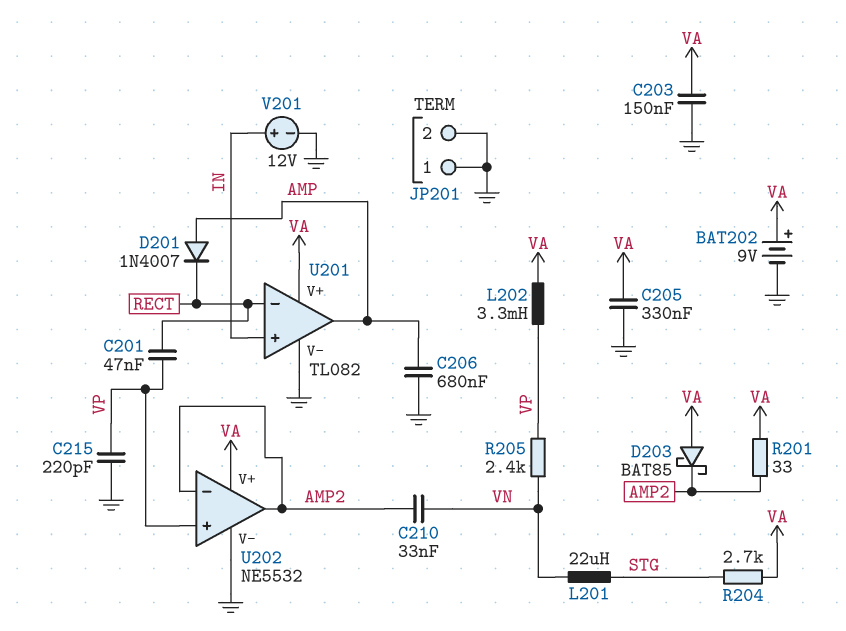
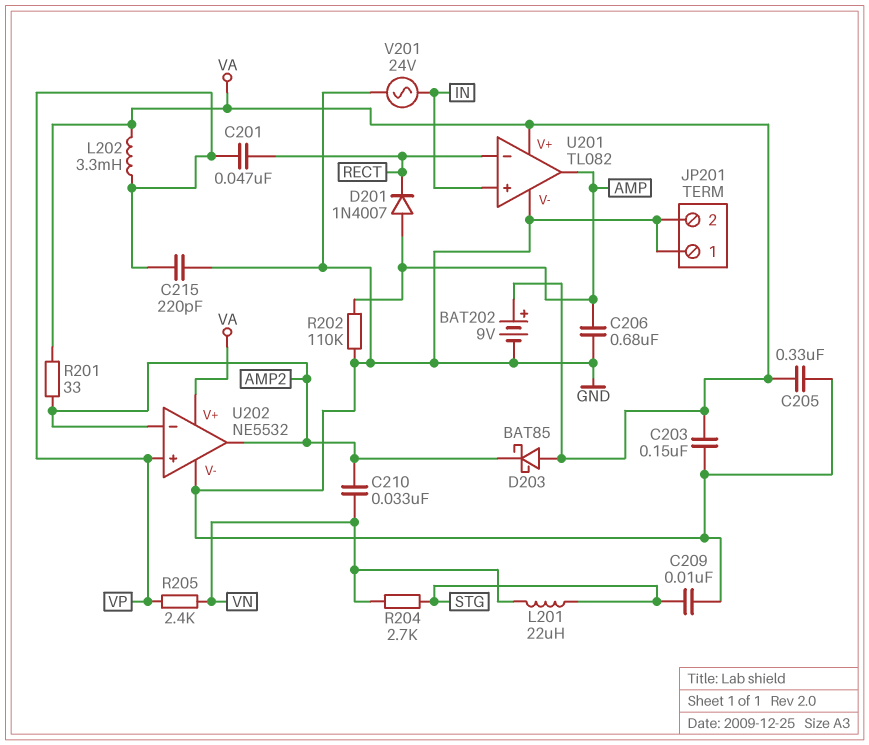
C209: none -> 10nF (GND, STG)
R202: none -> 110k (AMP, GND)
R204: 2.7k (STG, VA) -> 2.7k (STG, VN)
V201: 12V (plus IN, minus GND) -> AC 24V (GND, IN)

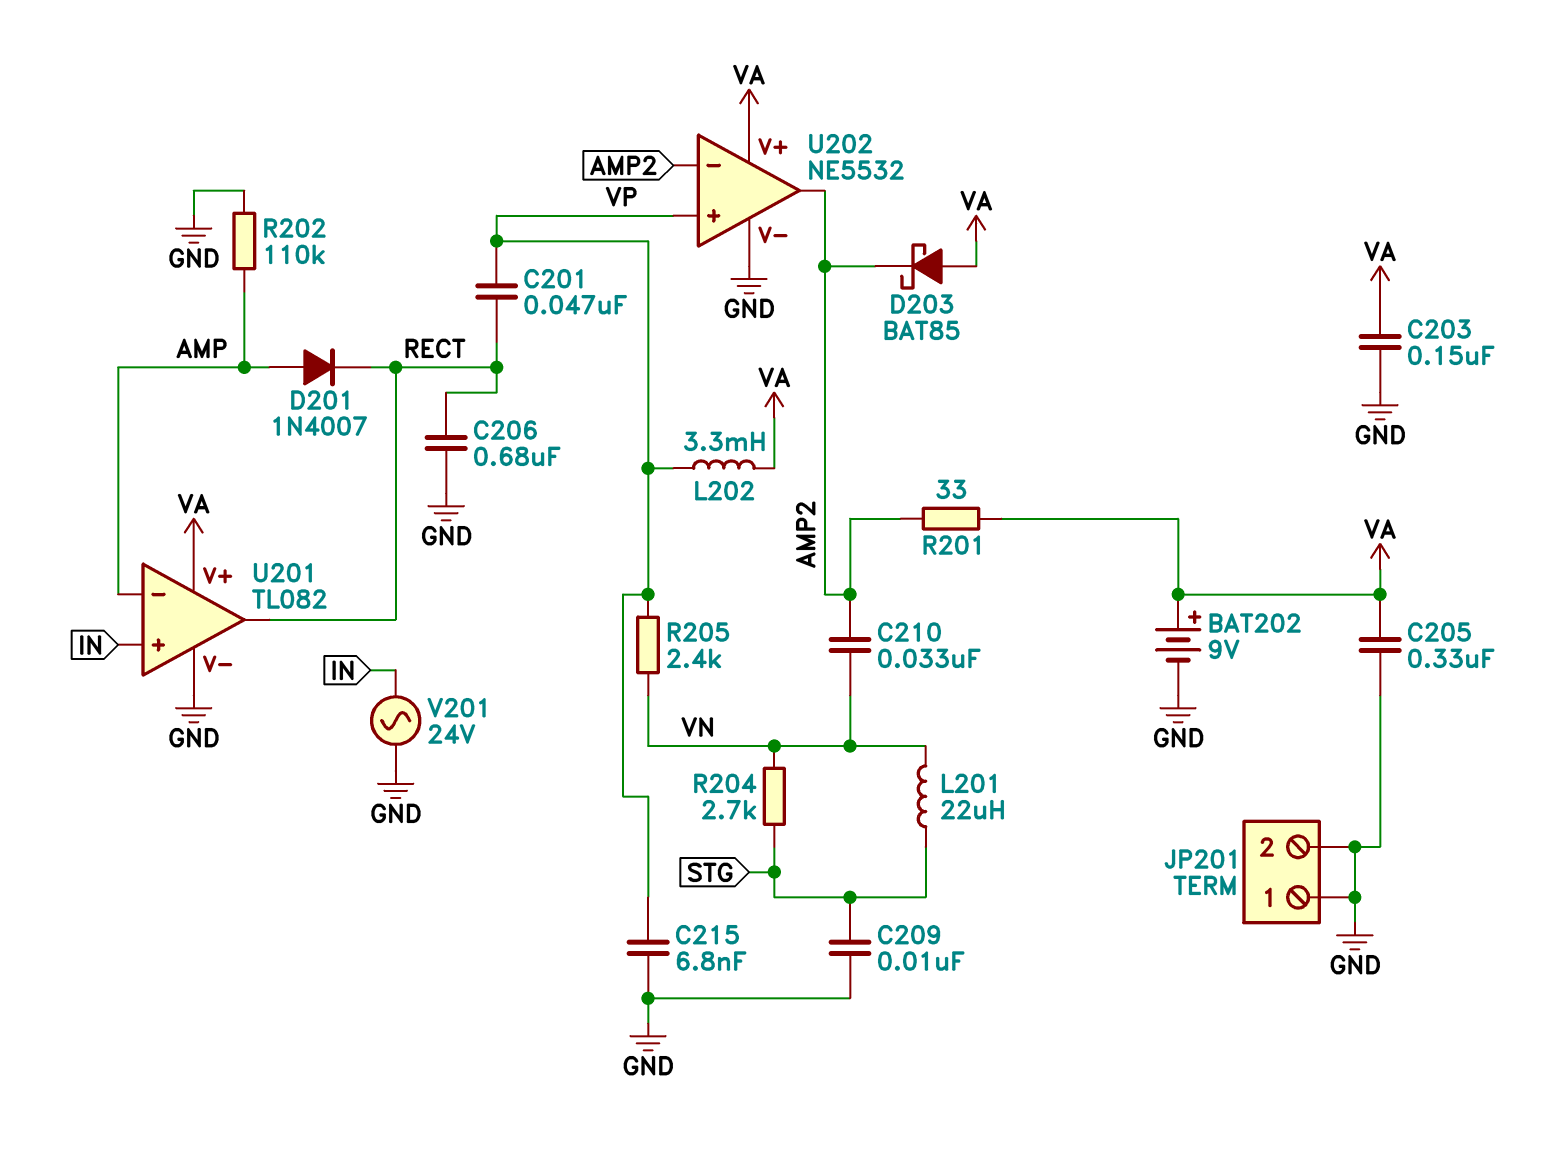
C206: 680nF (AMP, GND) -> 680nF (GND, RECT)
C215: 220pF (GND, VP) -> 6.8nF (GND, VP)
U201 pin in-: RECT -> AMP
U201 pin out: AMP -> RECT

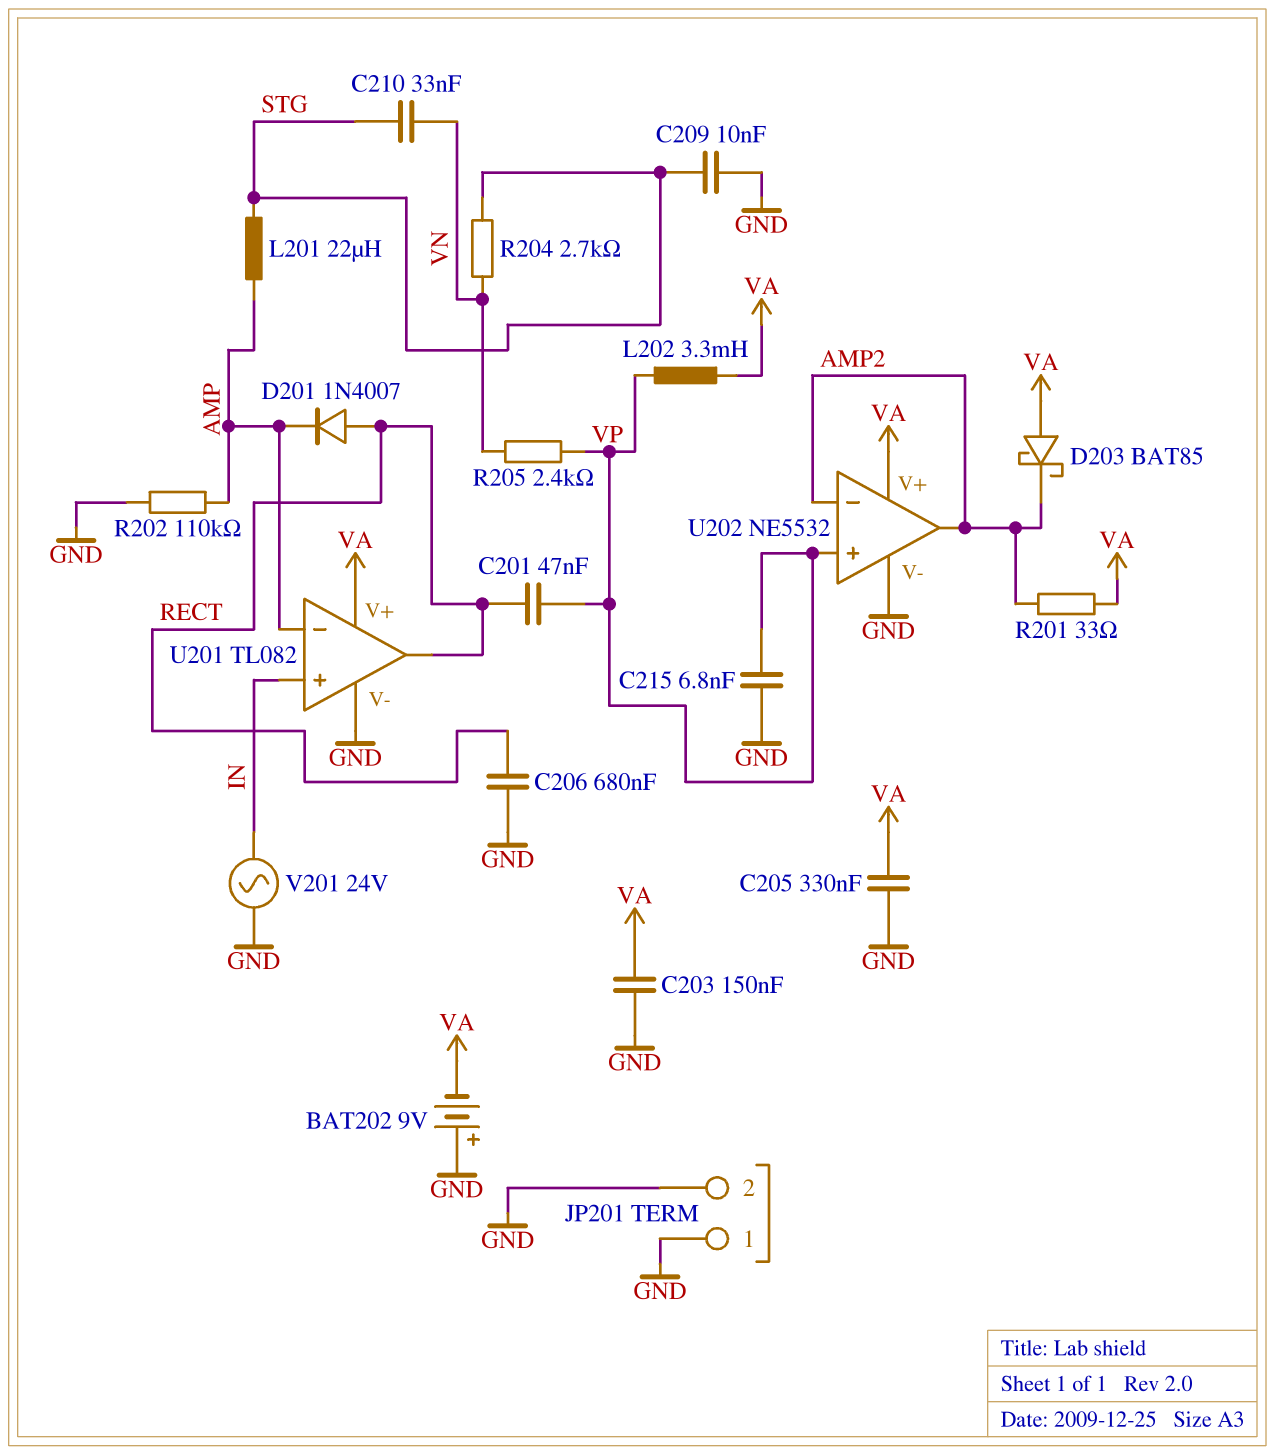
BAT202: 9V (plus VA, minus GND) -> 9V (plus GND, minus VA)
C210: 33nF (AMP2, VN) -> 33nF (STG, VN)
D201: diode 1N4007 (A AMP, K RECT) -> diode 1N4007 (A RECT, K AMP)
L201: 22uH (STG, VN) -> 22uH (AMP, STG)

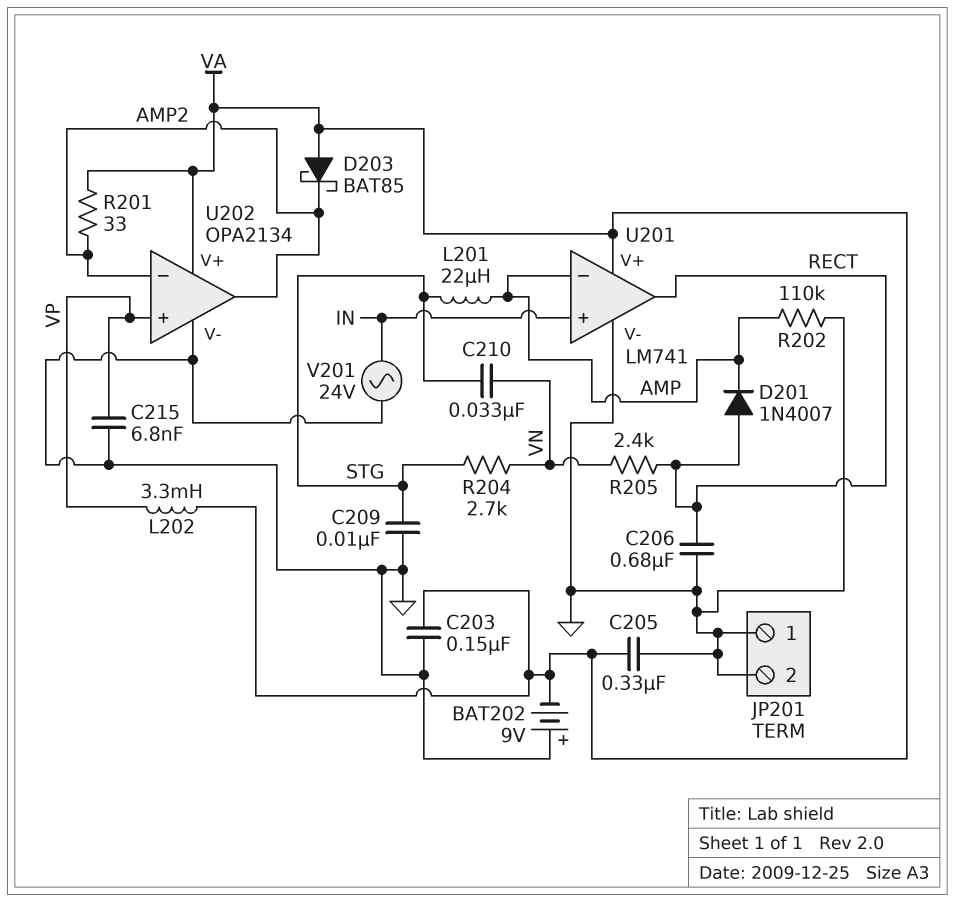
C201: 47nF (RECT, VP) -> none
R205: 2.4k (VN, VP) -> 2.4k (RECT, VN)
U201: TL082 -> LM741
U202: NE5532 -> OPA2134

